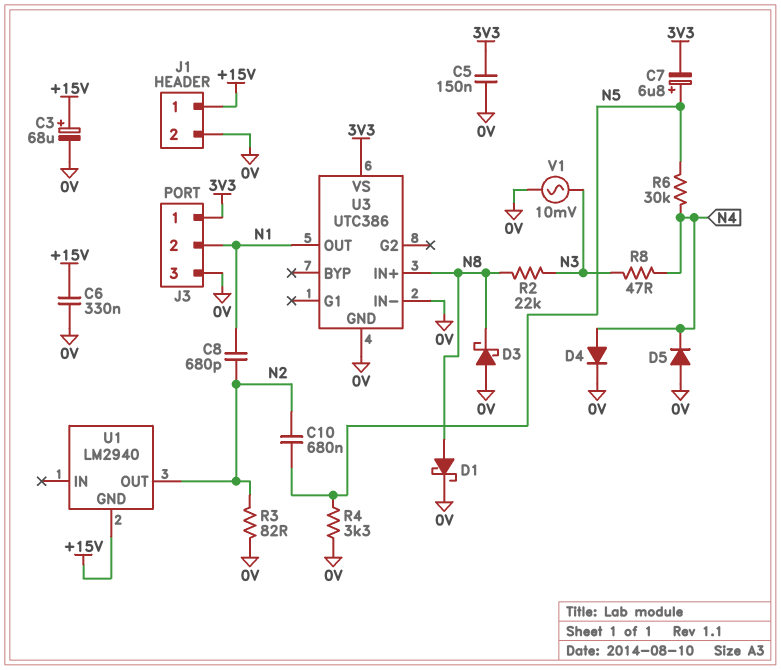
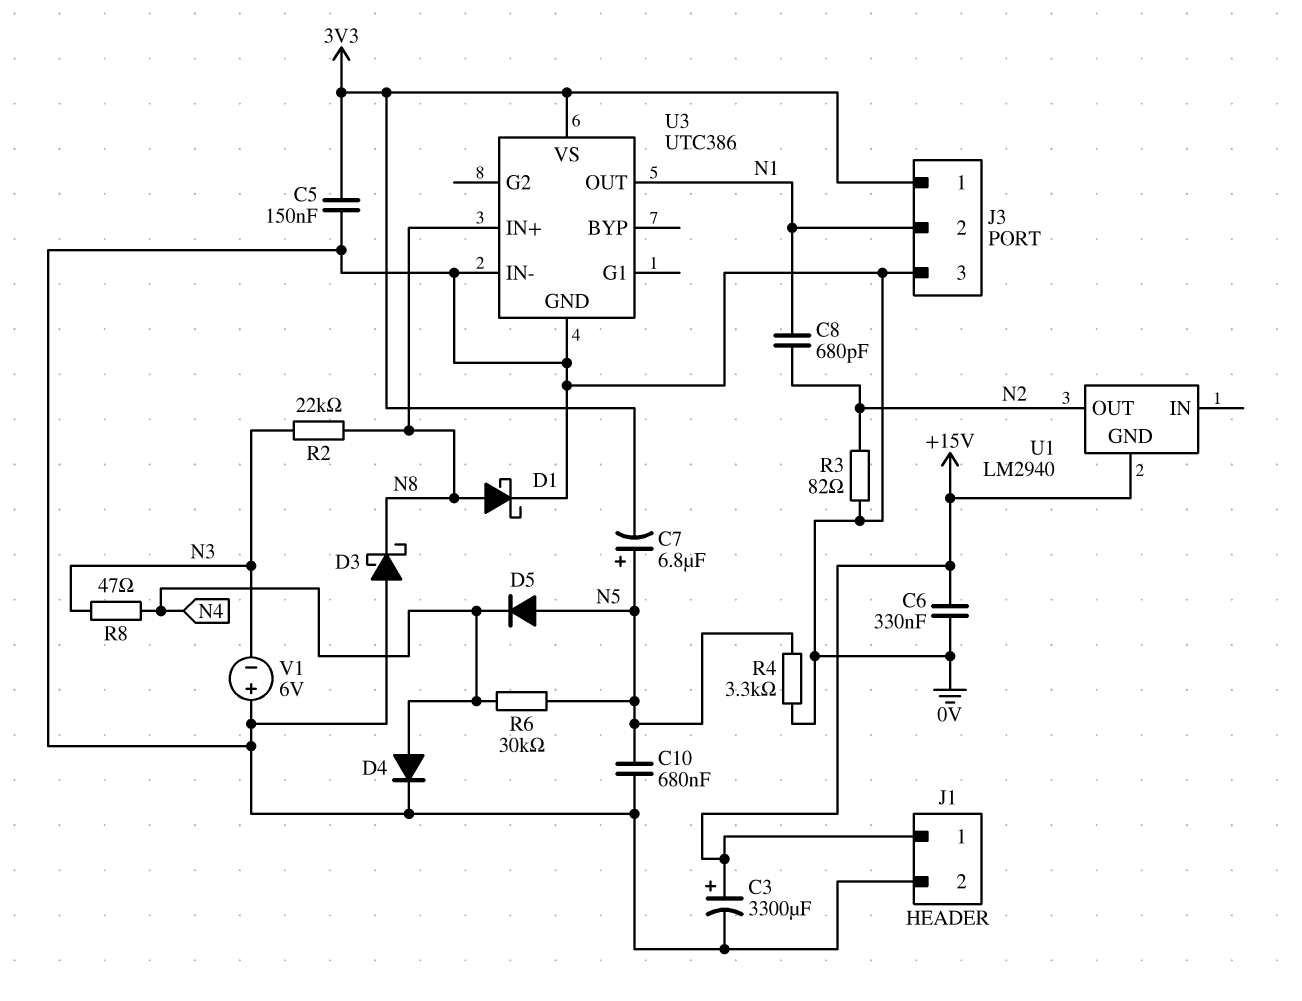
C3: 68uF (plus +15V, minus 0V) -> 3300uF (plus +15V, minus 0V)
C10: 680nF (N2, N5) -> 680nF (0V, N5)
D5: diode (A 0V, K N4) -> diode (A N5, K N4)
V1: AC 10mV (0V, N3) -> 6V (plus 0V, minus N3)

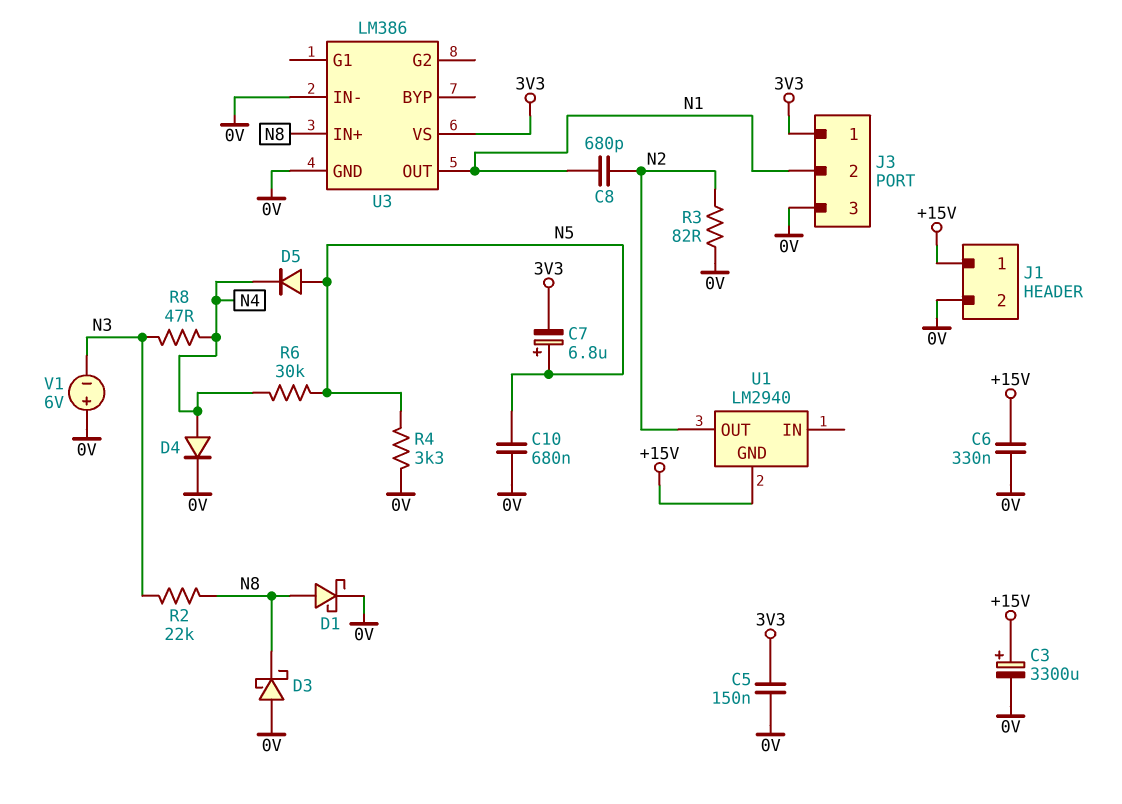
U3: UTC386 -> LM386

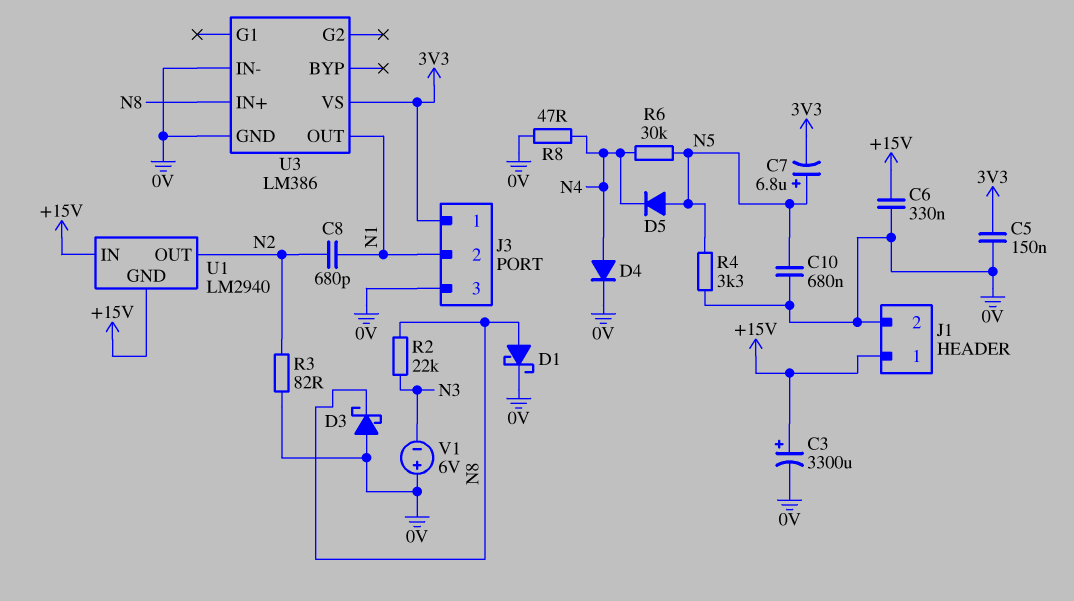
R8: 47 (N3, N4) -> 47 (0V, N4)
U1 pin IN: none -> +15V

